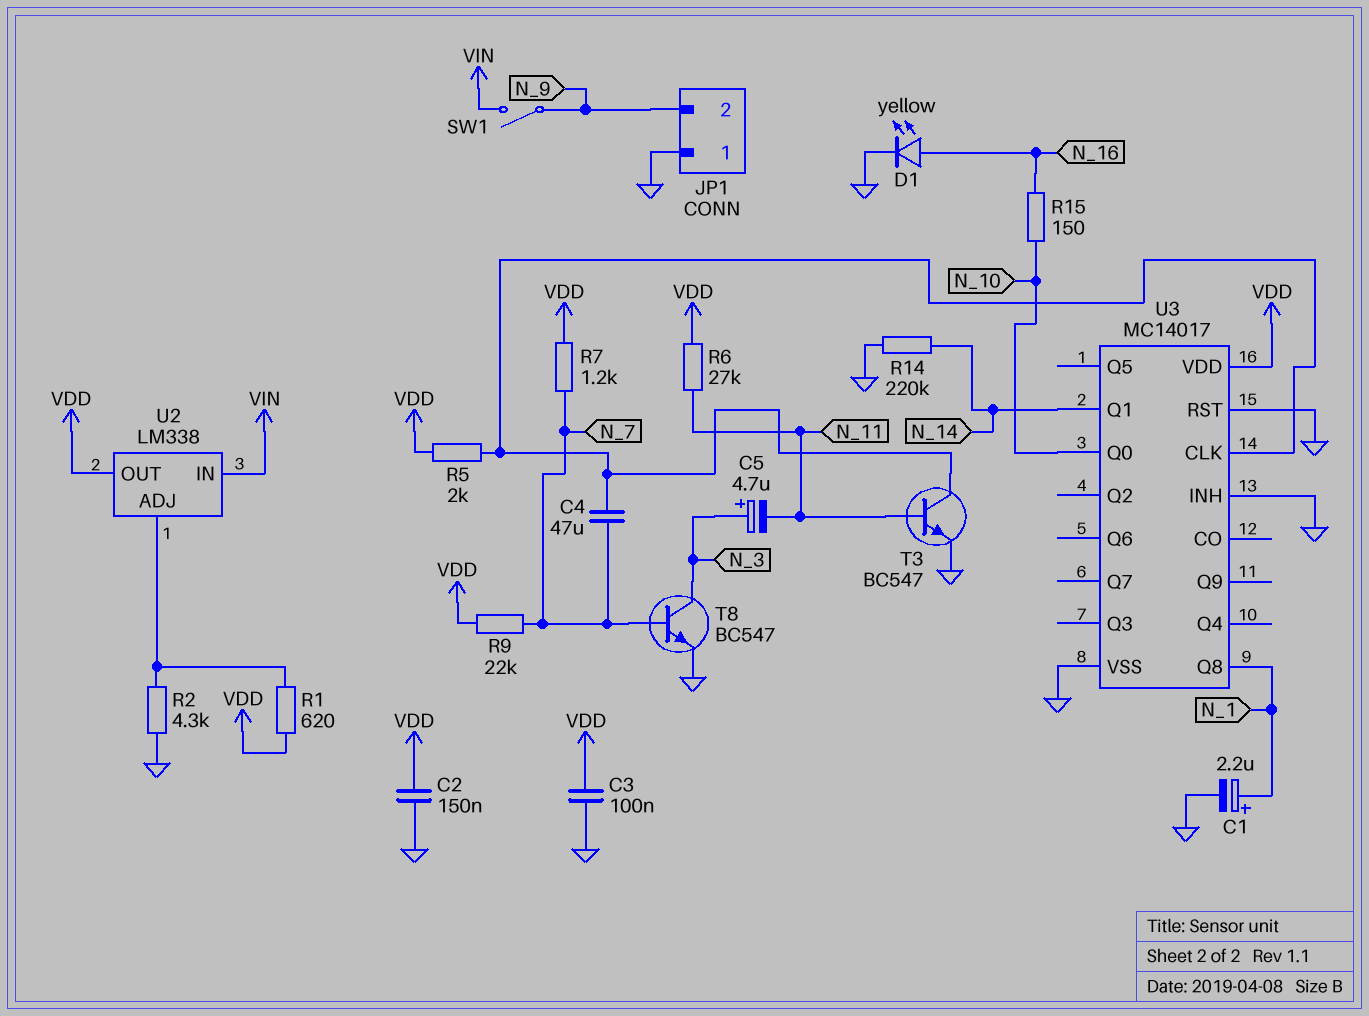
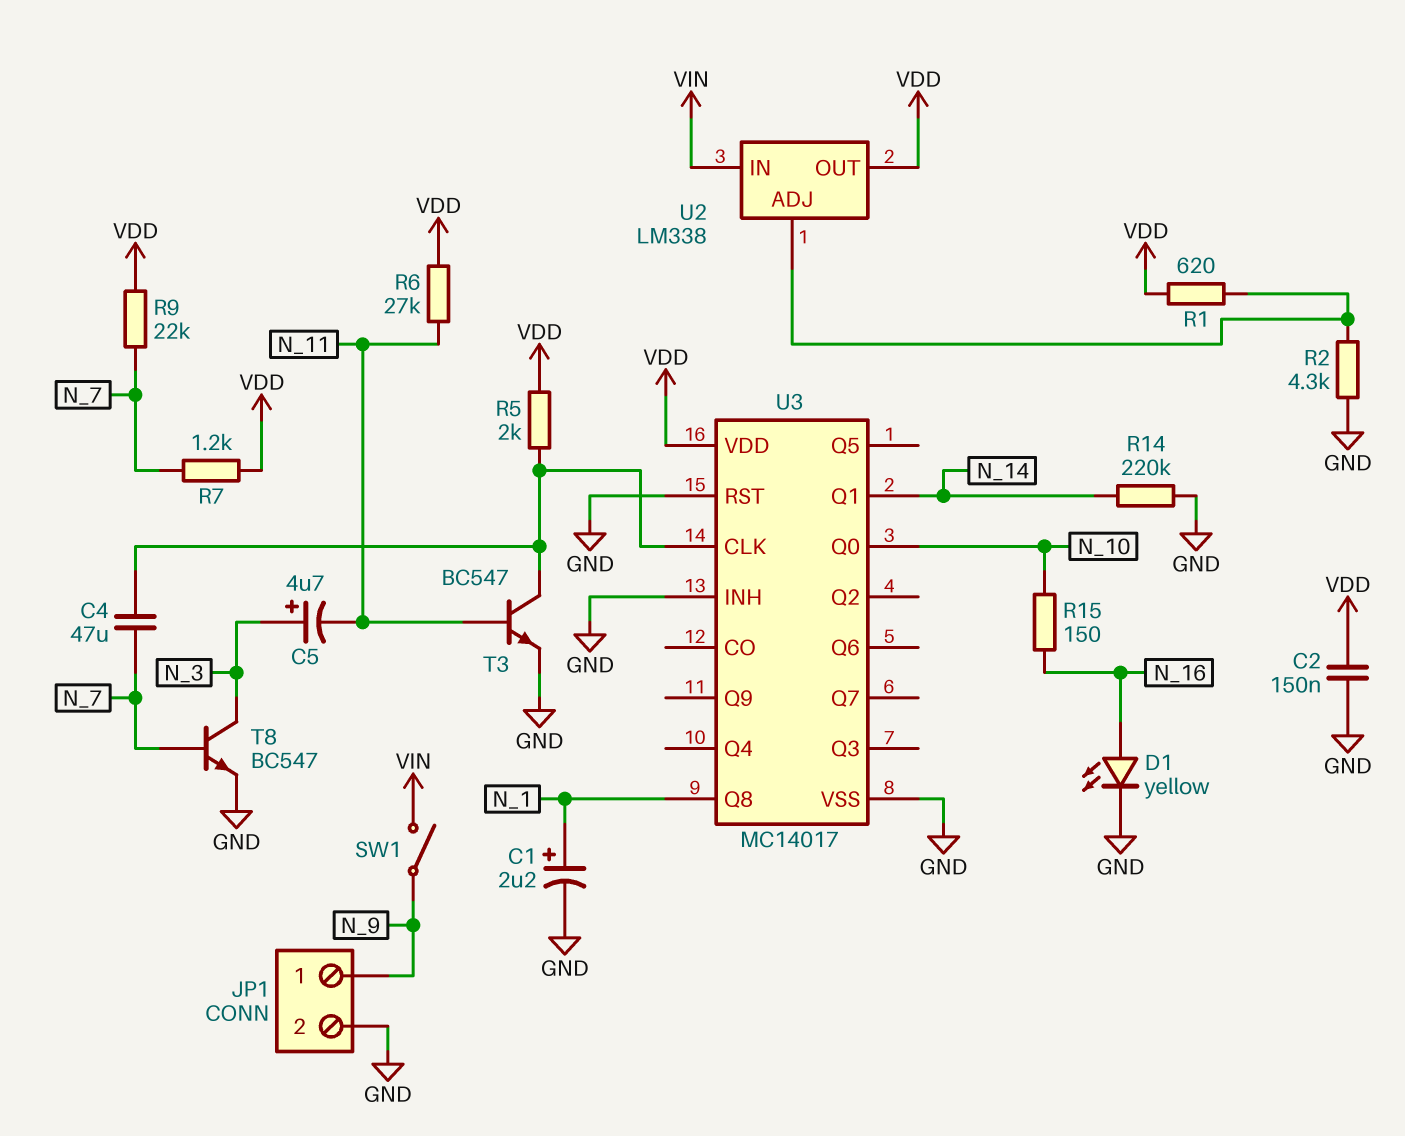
C3: 100nF (GND, VDD) -> none
JP1 pin 1: GND -> N_9
JP1 pin 2: N_9 -> GND

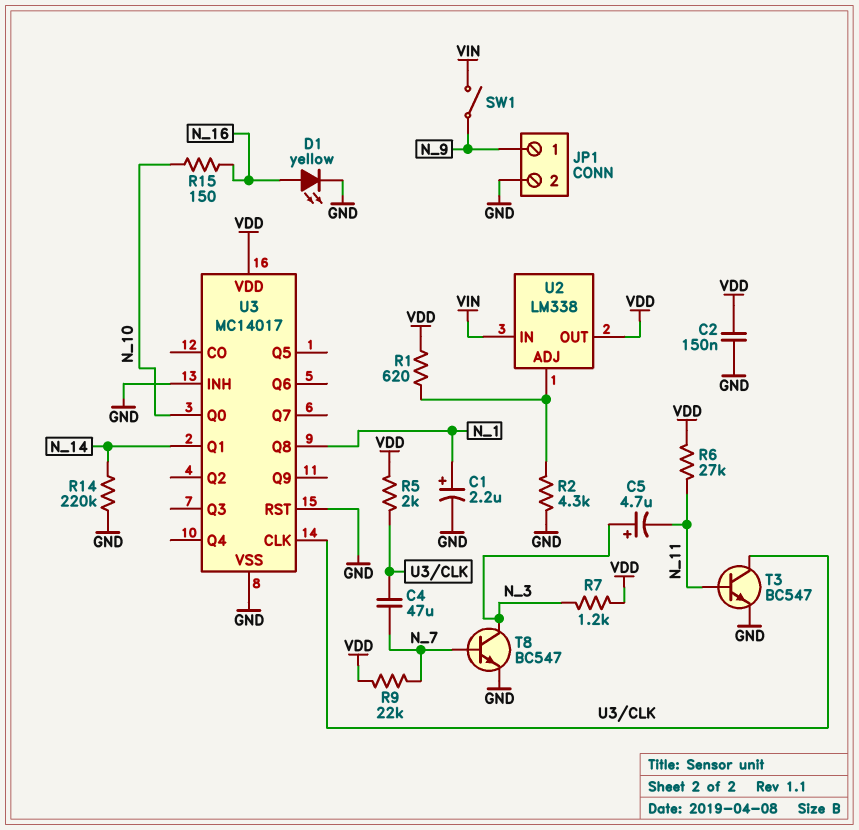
R7: 1.2k (N_7, VDD) -> 1.2k (N_3, VDD)

